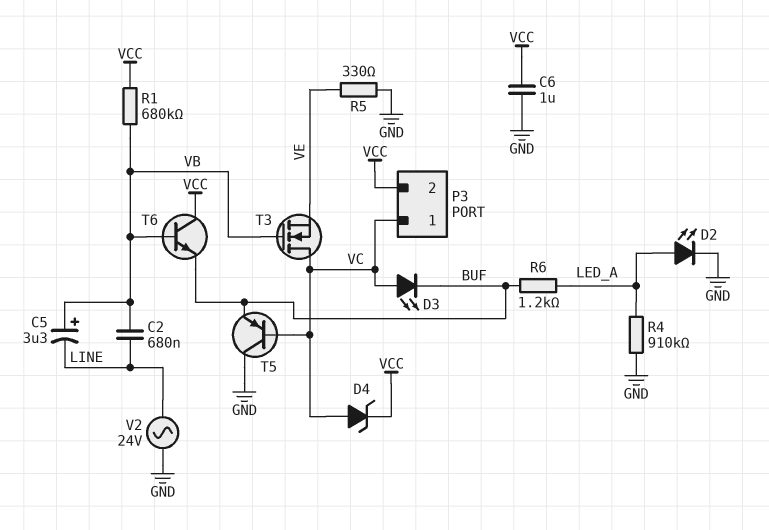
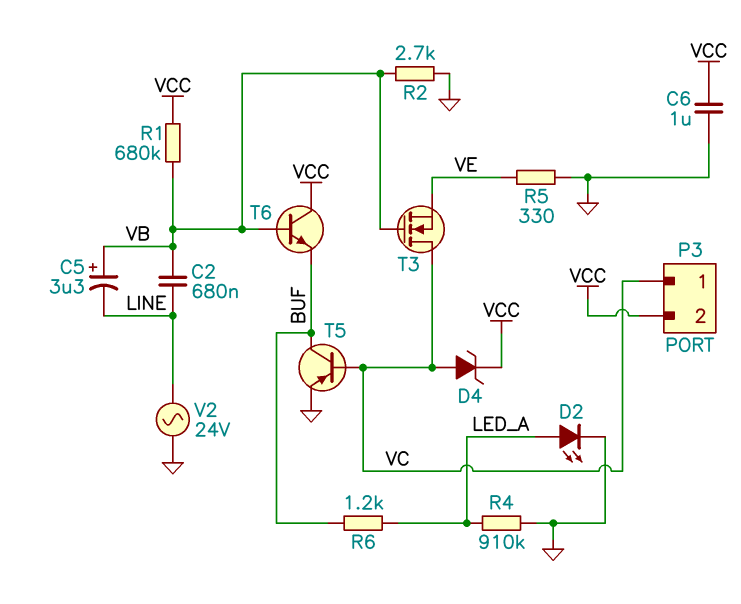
D3: LED (A VC, K BUF) -> none
R2: none -> 2.7k (GND, VB)
T5: PNP (B VC, C GND, E BUF) -> PNP (B VC, C BUF, E GND)

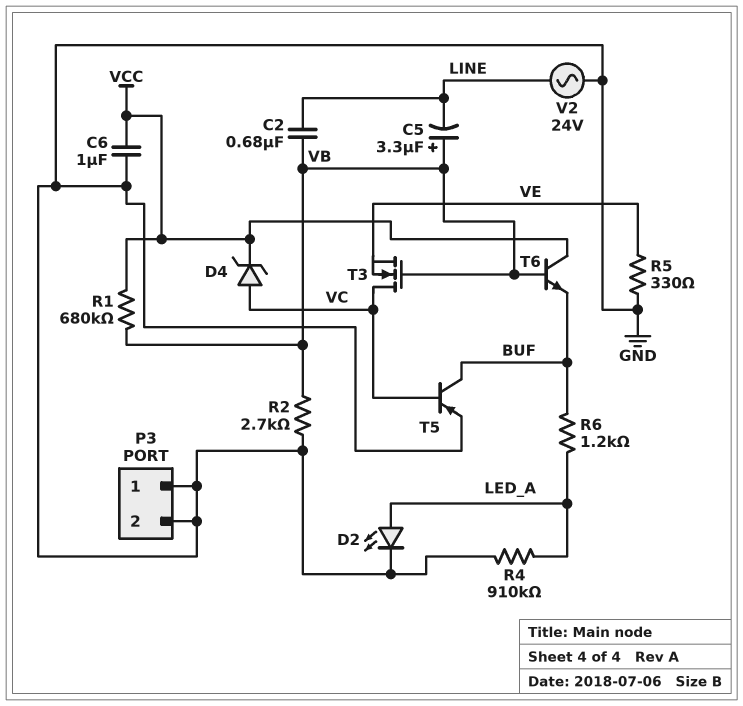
P3 pin 1: VC -> GND
P3 pin 2: VCC -> GND

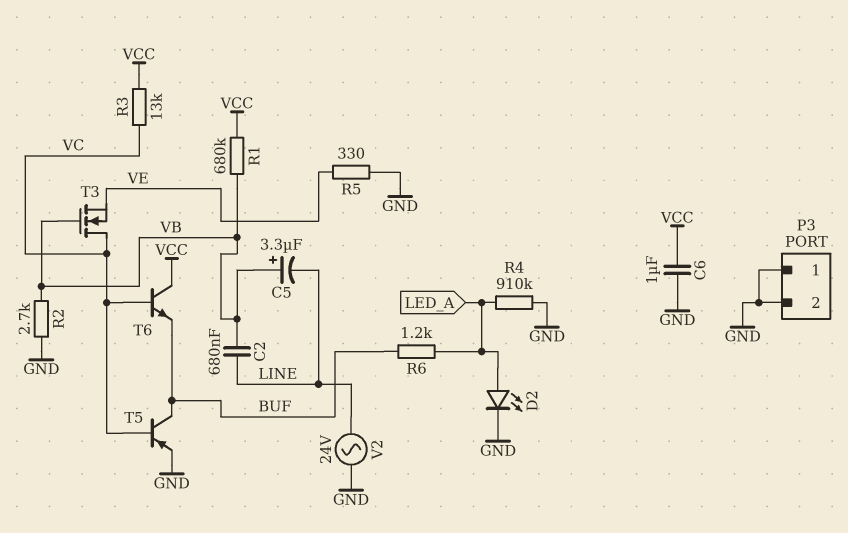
D4: zener (A VC, K VCC) -> none
R3: none -> 13k (VC, VCC)
T6: NPN (B VB, C VCC, E BUF) -> NPN (B VC, C VCC, E BUF)

